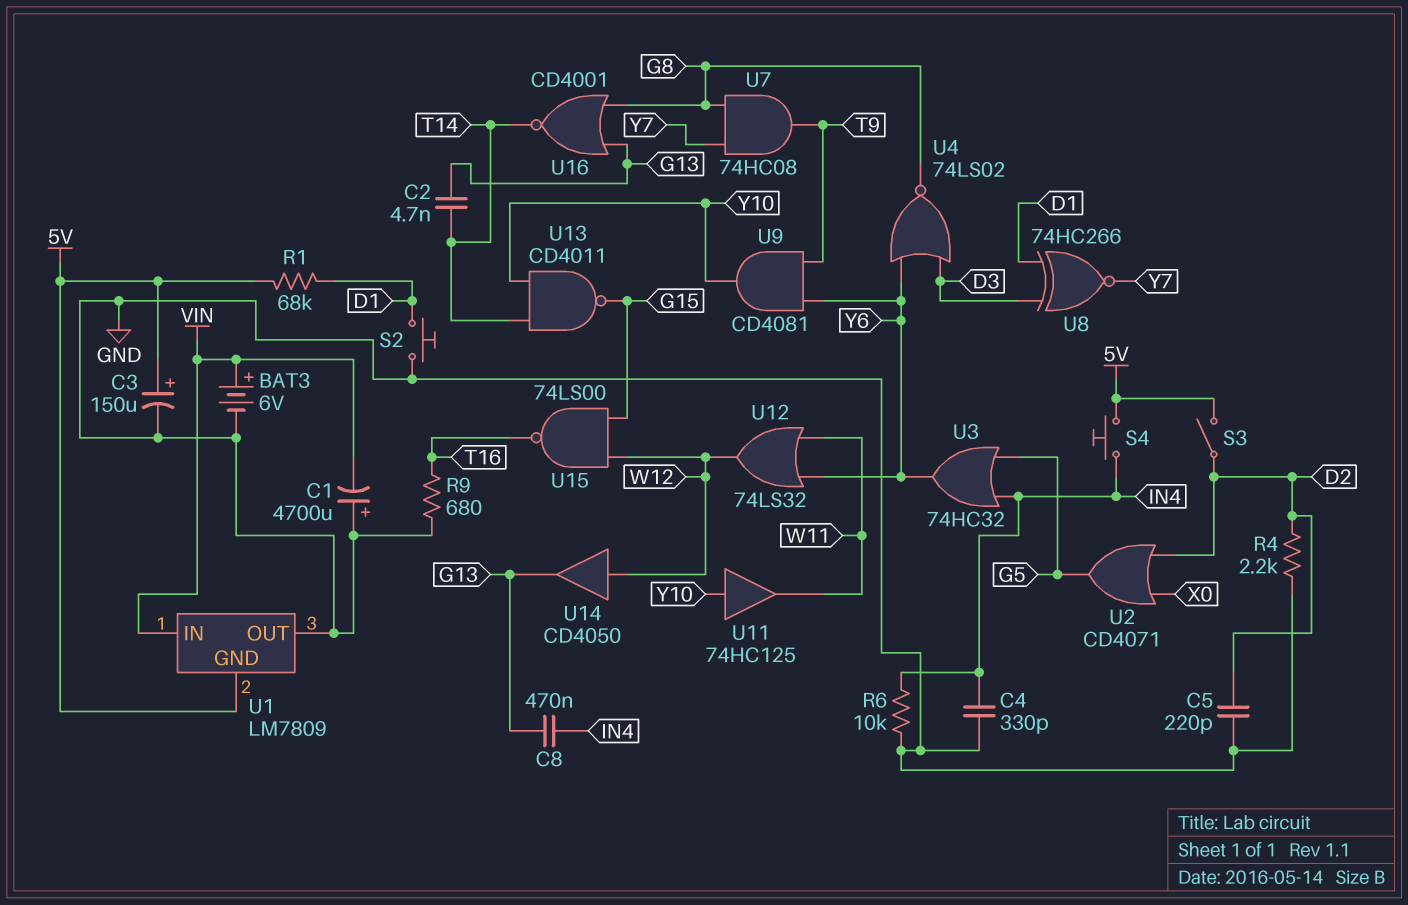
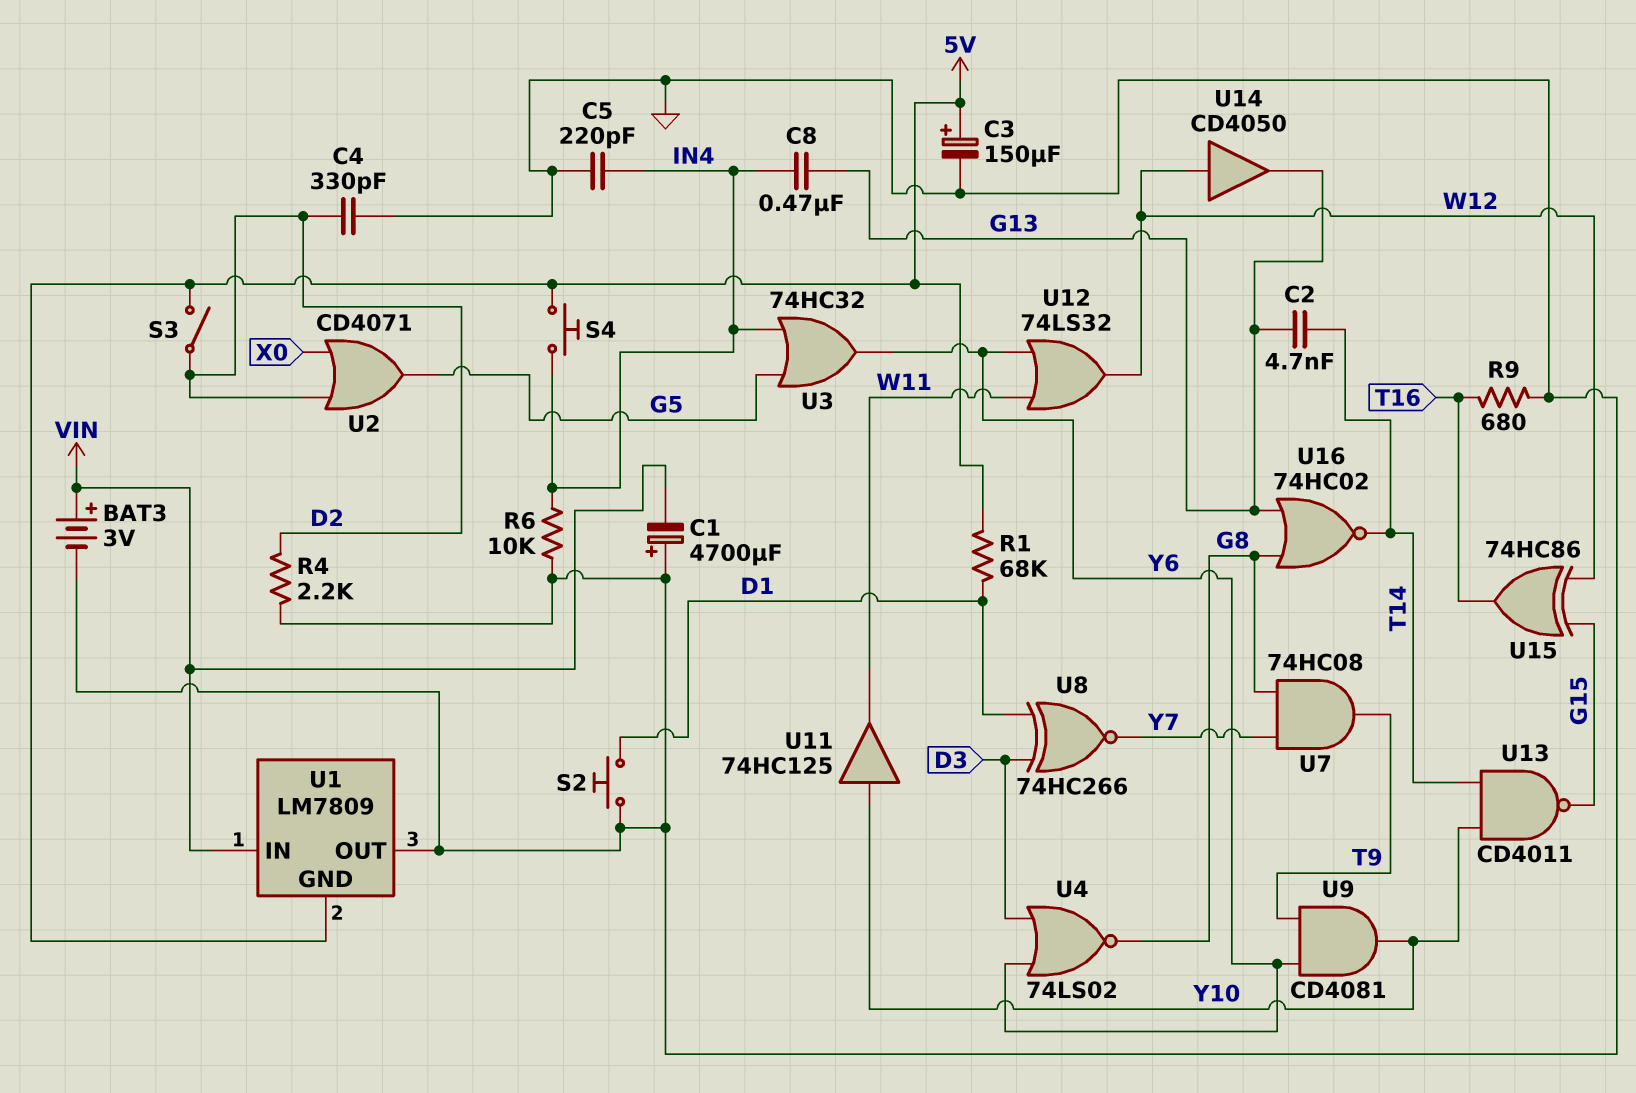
BAT3: 6V (plus VIN, minus GND) -> 3V (plus VIN, minus GND)
C4: 330pF (GND, IN4) -> 330pF (D2, GND)
C5: 220pF (D2, GND) -> 220pF (GND, IN4)
U15: NAND 74LS00 (in G15, in W12, out T16) -> XOR 74HC86 (in G15, in W12, out T16)
U16: NOR CD4001 (in G8, in G13, out T14) -> NOR 74HC02 (in G8, in G13, out T14)

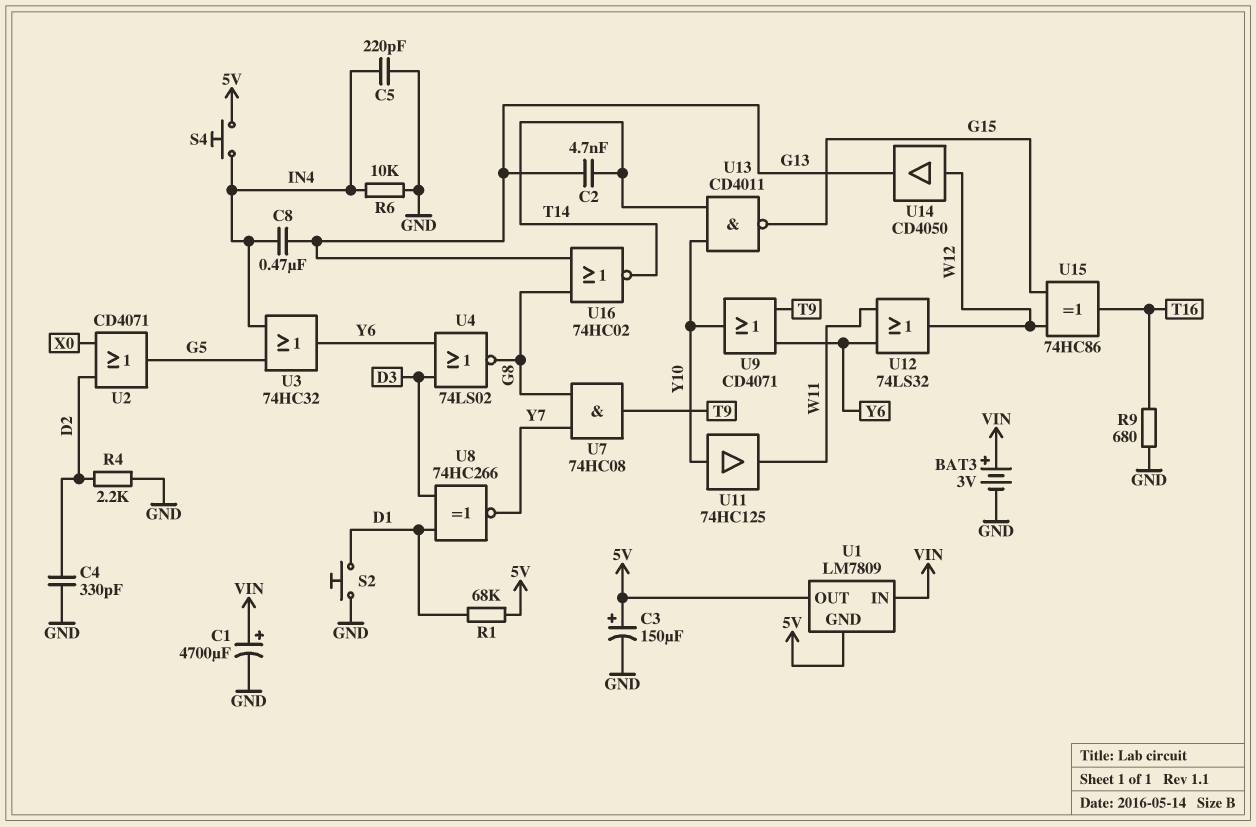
C1: 4700uF (plus GND, minus VIN) -> 4700uF (plus VIN, minus GND)
S3: switch (5V, D2) -> none
U1 pin OUT: GND -> 5V
U9: AND CD4081 (in T9, in Y6, out Y10) -> OR CD4071 (in T9, in Y6, out Y10)

